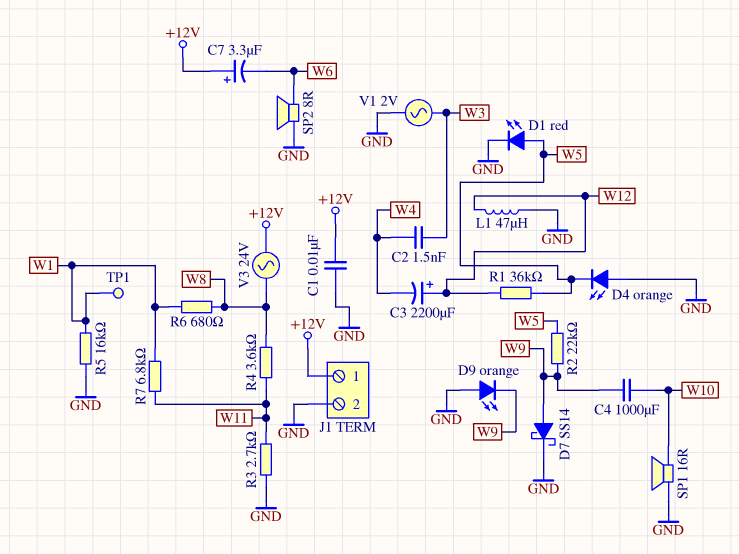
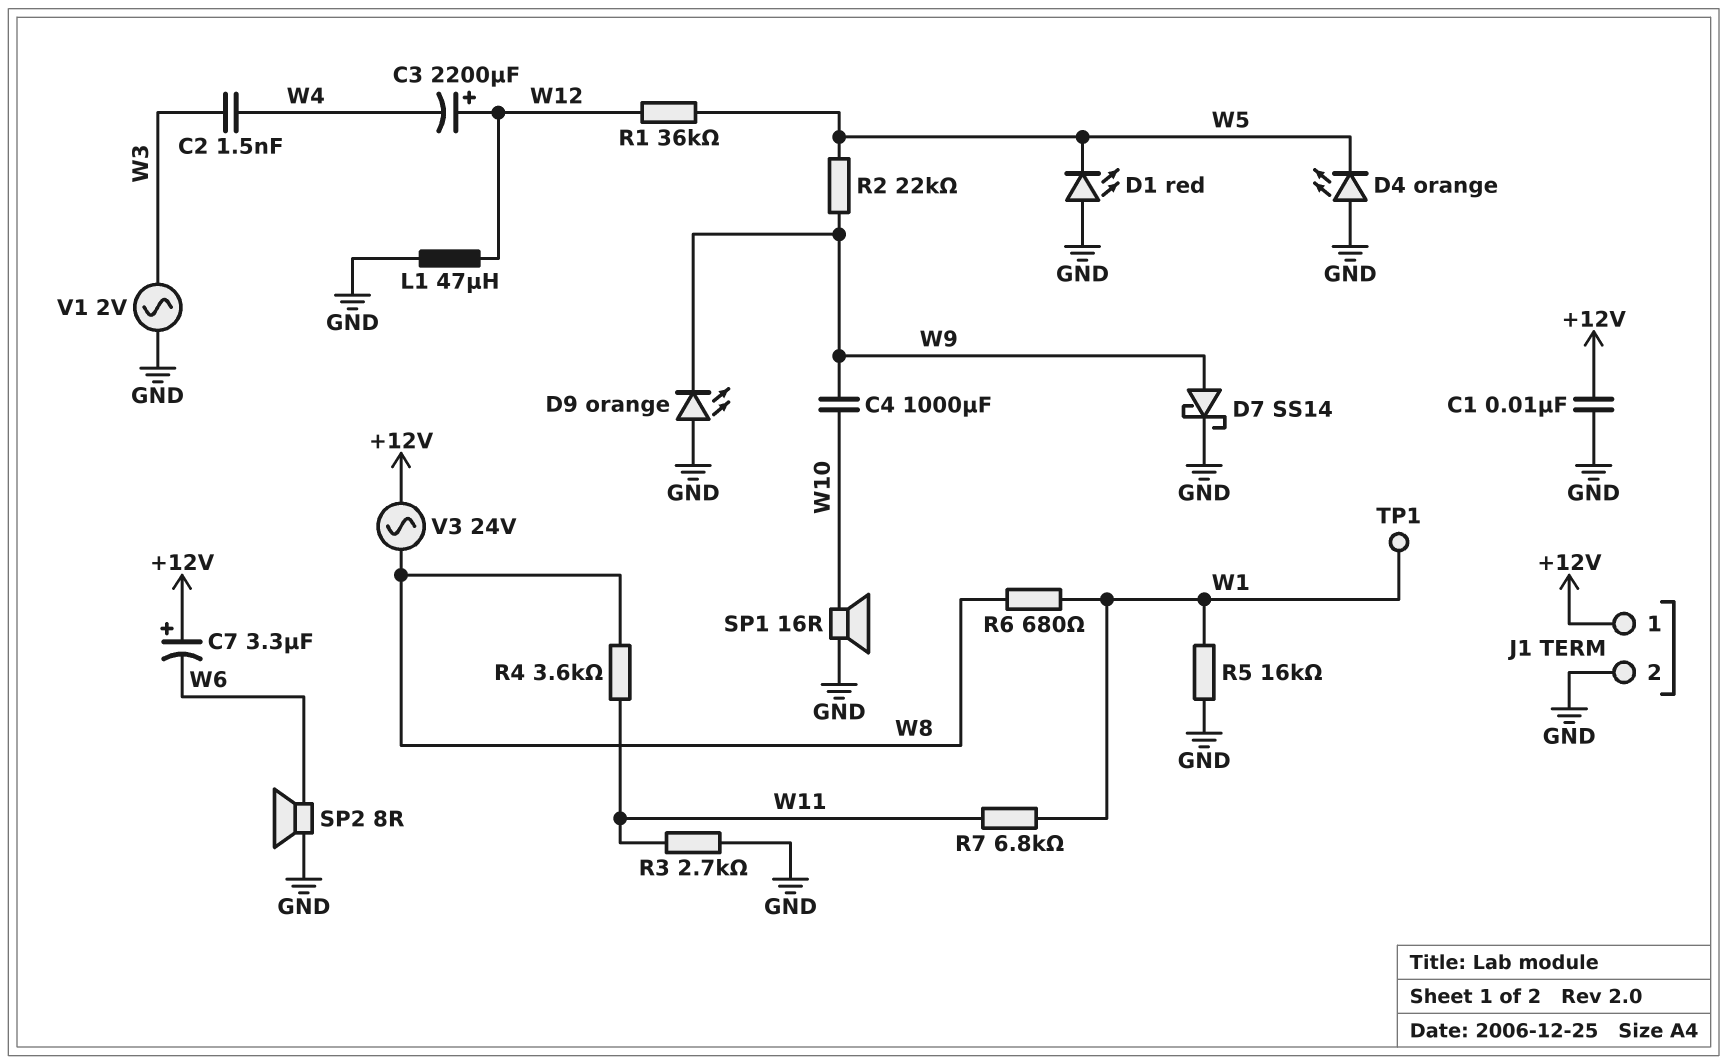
D1: LED red (A W5, K GND) -> LED red (A GND, K W5)

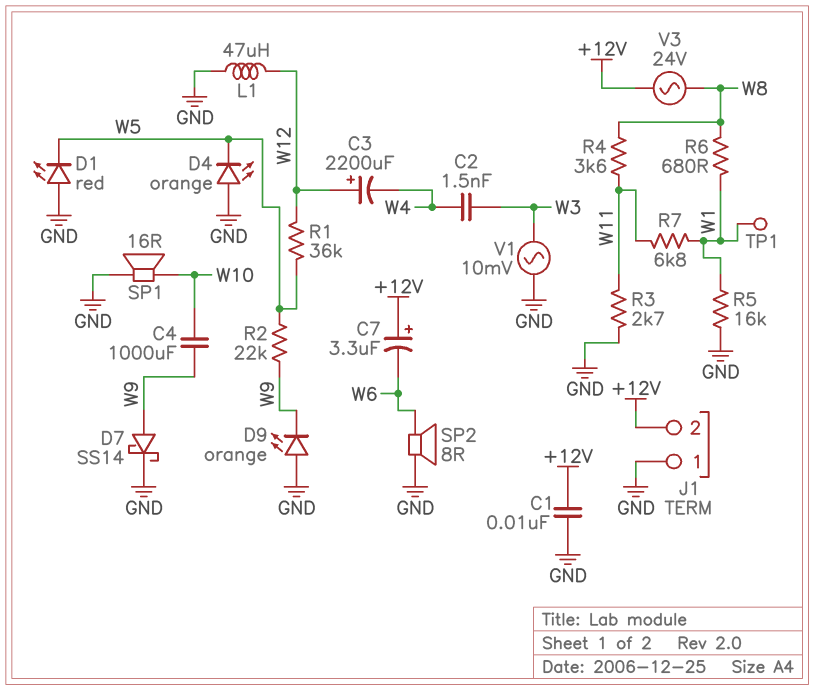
J1 pin 1: +12V -> GND
J1 pin 2: GND -> +12V
V1: AC 2V (GND, W3) -> AC 10mV (GND, W3)

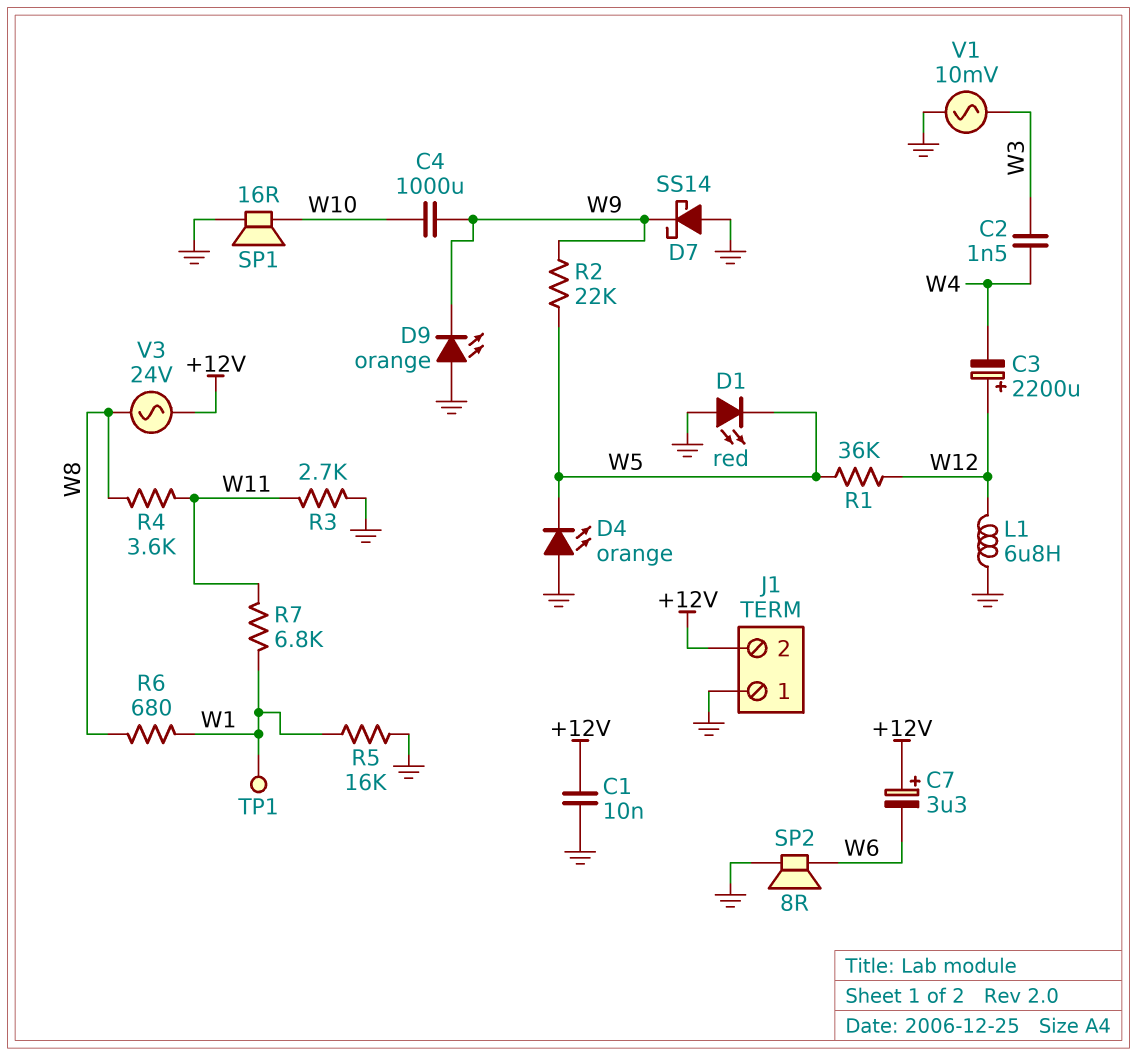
D7: schottky SS14 (A W9, K GND) -> schottky SS14 (A GND, K W9)
L1: 47uH (GND, W12) -> 6.8uH (GND, W12)

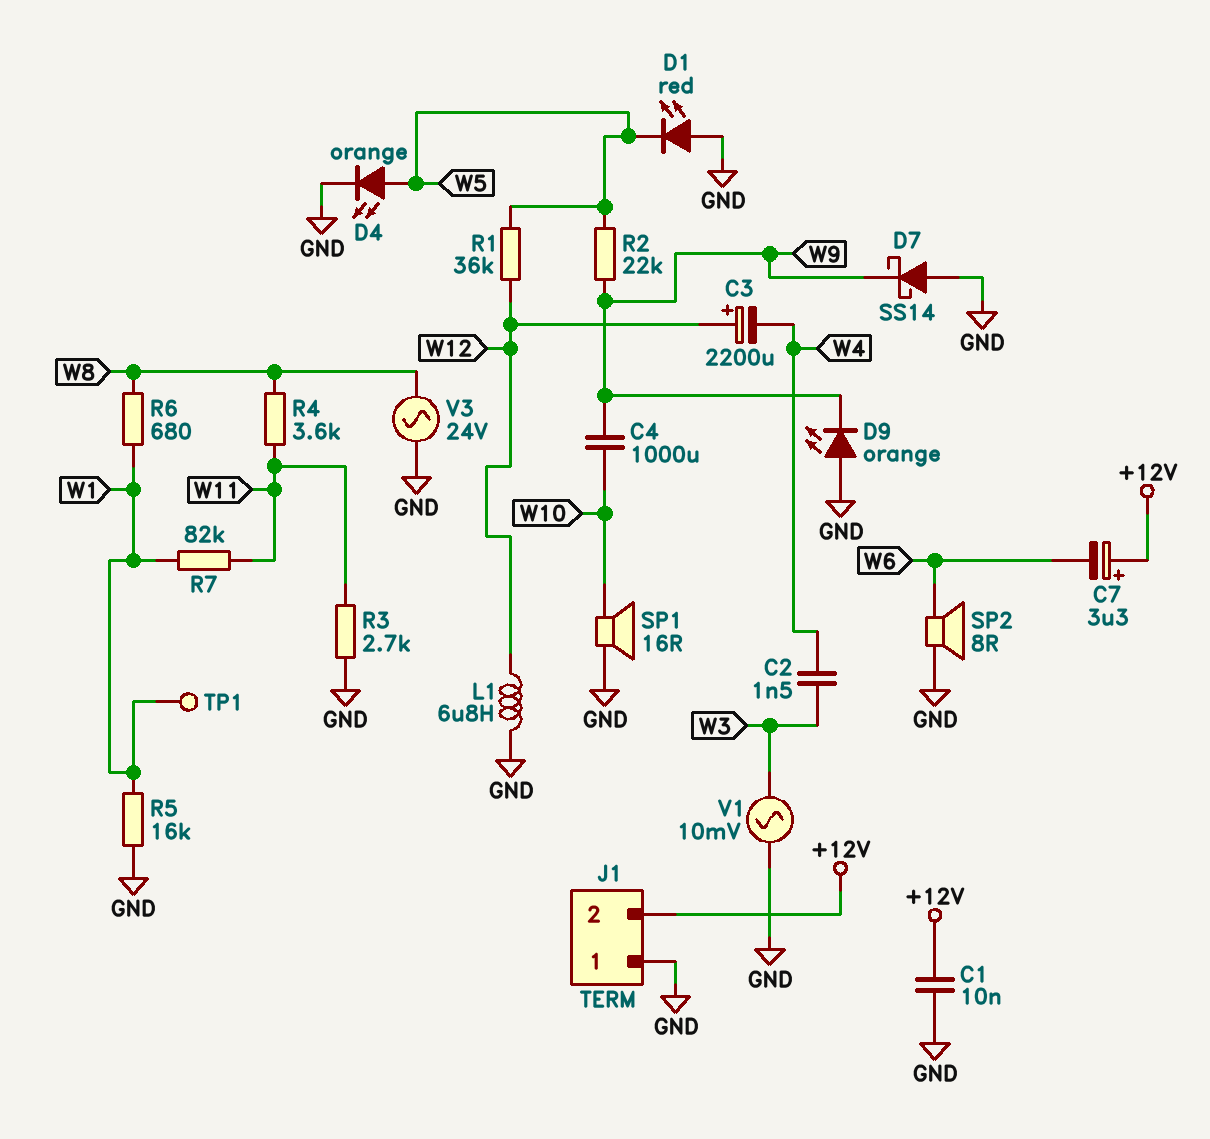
D4: LED orange (A GND, K W5) -> LED orange (A W5, K GND)
R7: 6.8k (W1, W11) -> 82k (W1, W11)
V3: AC 24V (+12V, W8) -> AC 24V (GND, W8)

